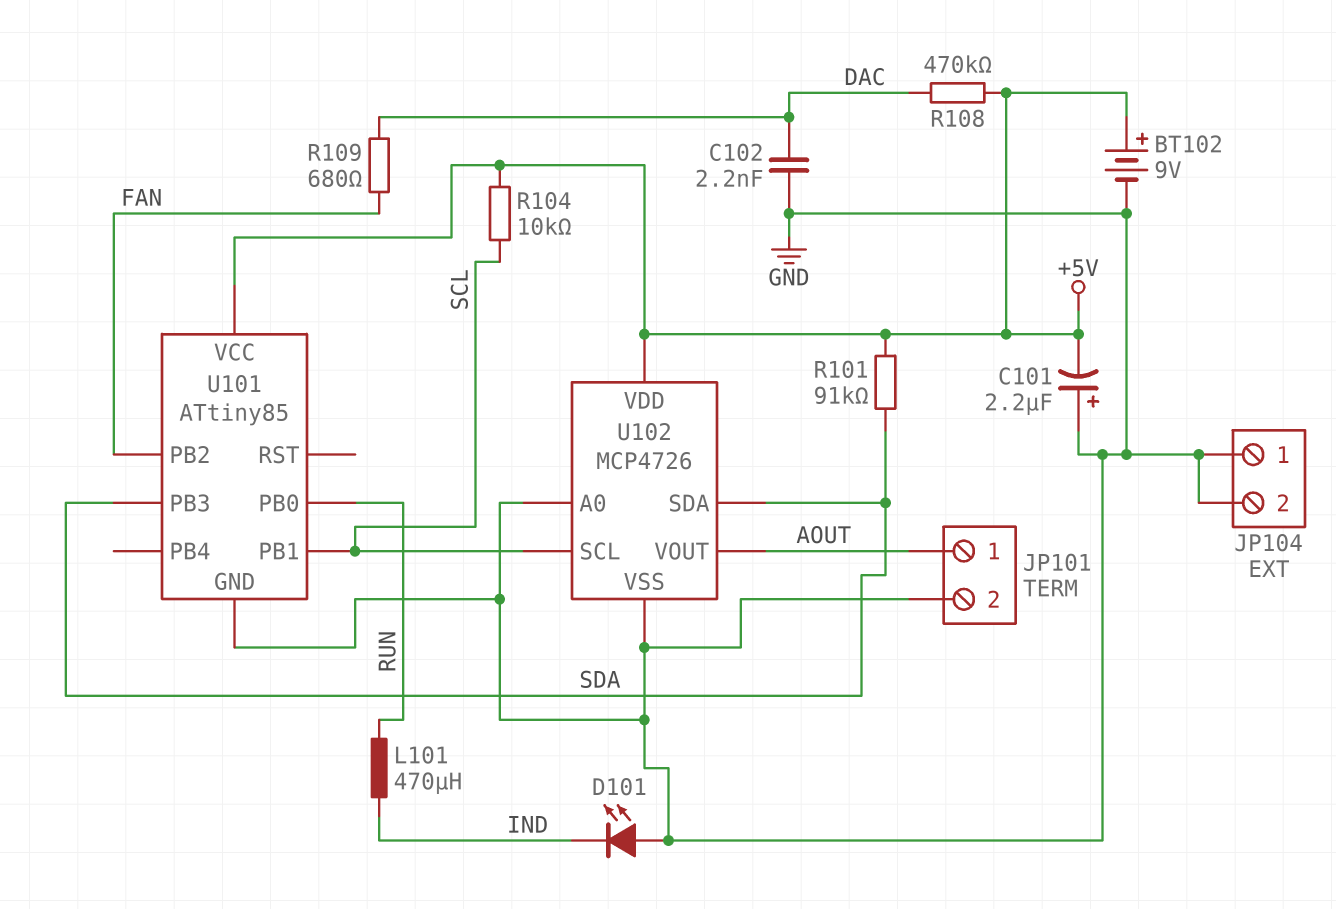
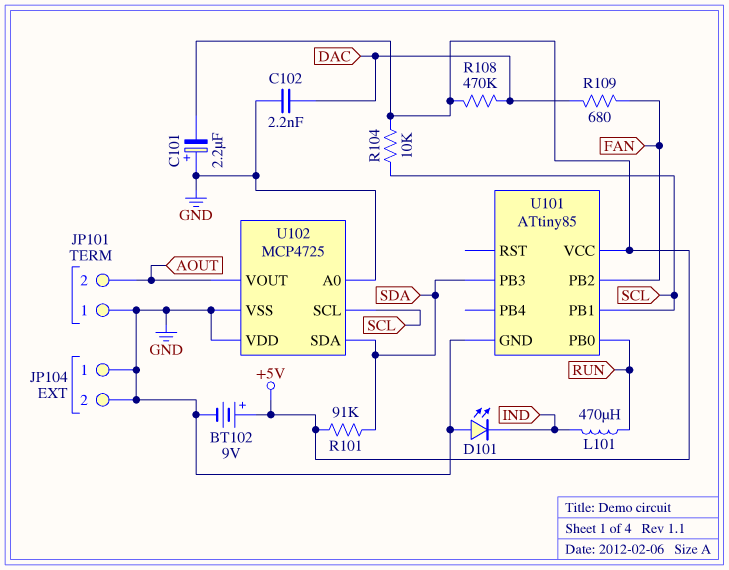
JP101 pin 1: AOUT -> GND
JP101 pin 2: GND -> AOUT
U102: MCP4726 -> MCP4725
U102 pin VDD: +5V -> GND

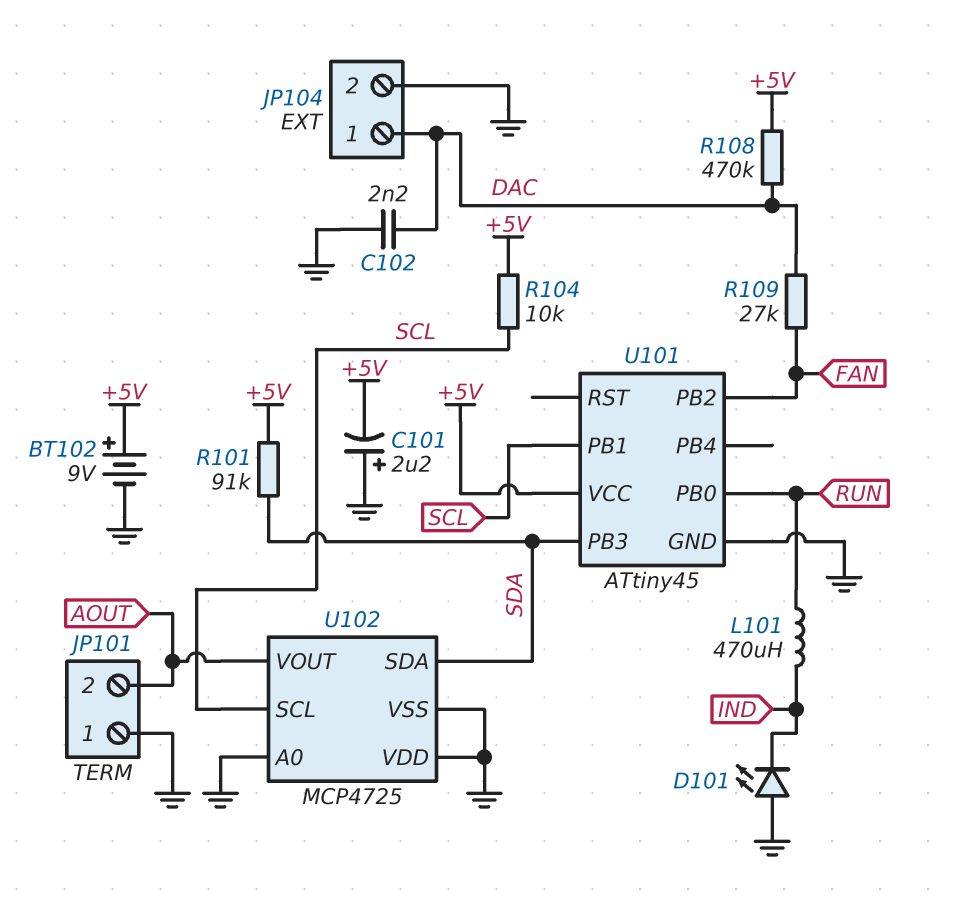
JP104 pin 1: GND -> DAC
R109: 680 (DAC, FAN) -> 27k (DAC, FAN)
U101: ATtiny85 -> ATtiny45

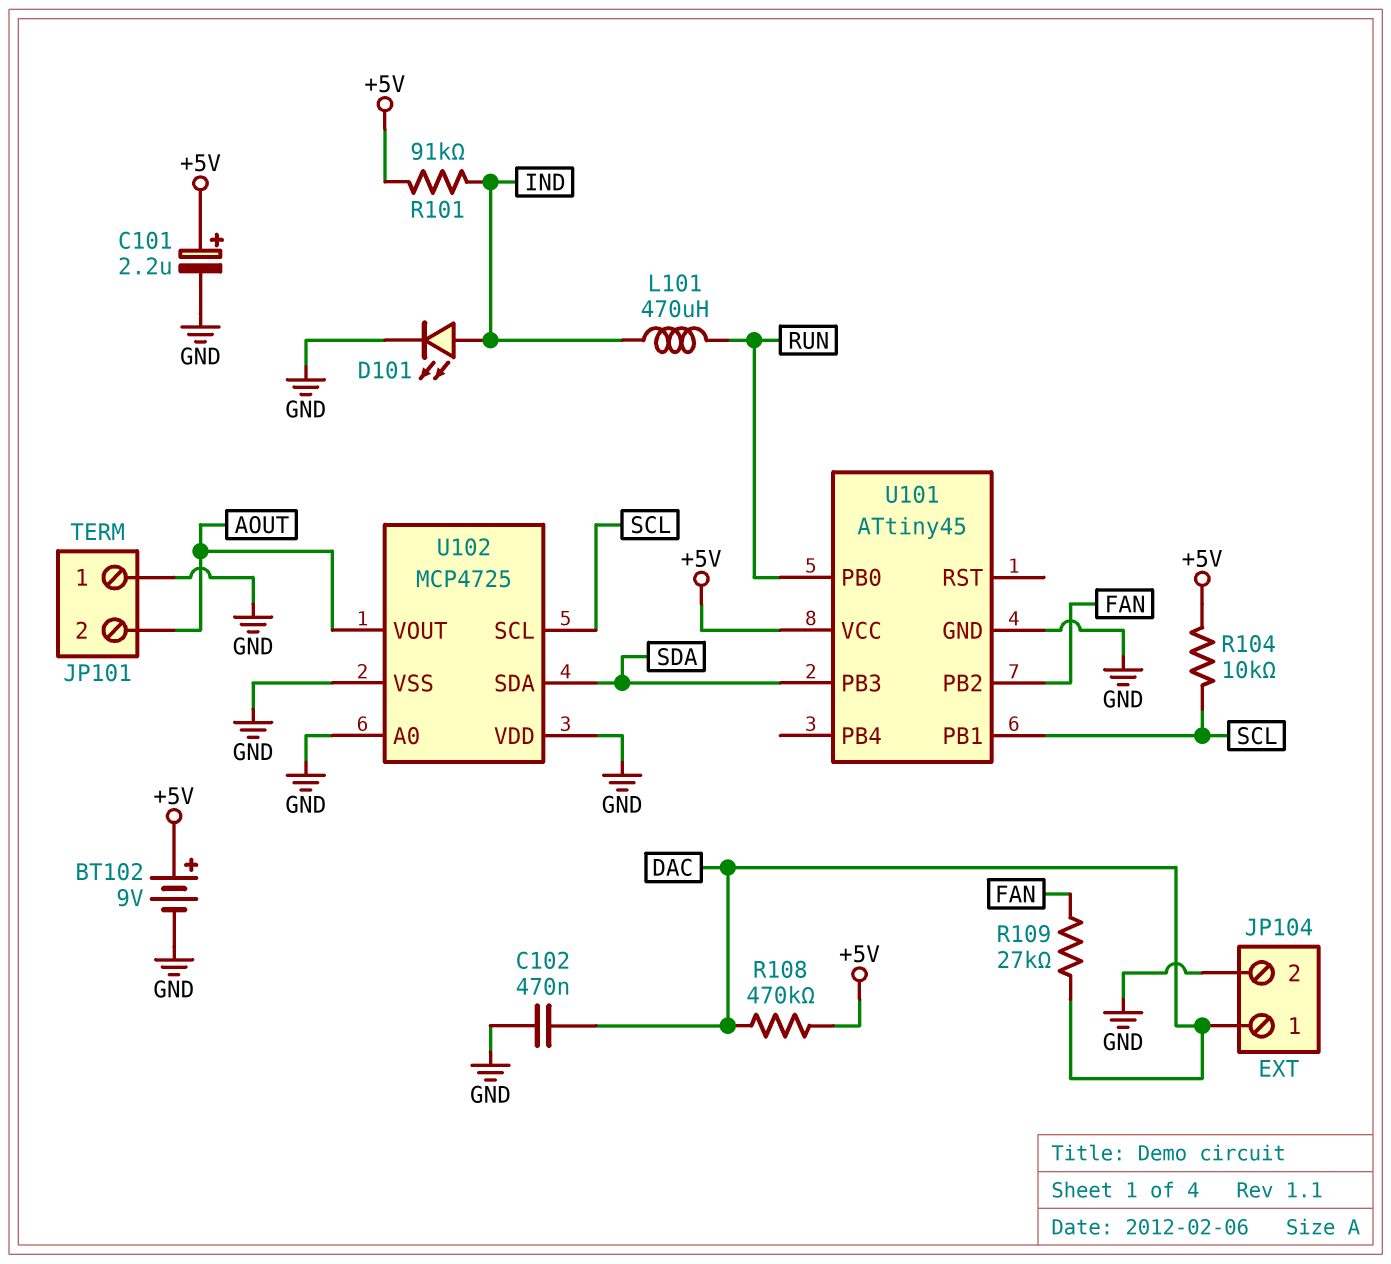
C101: 2.2uF (plus GND, minus +5V) -> 2.2uF (plus +5V, minus GND)
C102: 2.2nF (DAC, GND) -> 470nF (DAC, GND)
D101: LED (A GND, K IND) -> LED (A IND, K GND)
R101: 91k (+5V, SDA) -> 91k (+5V, IND)

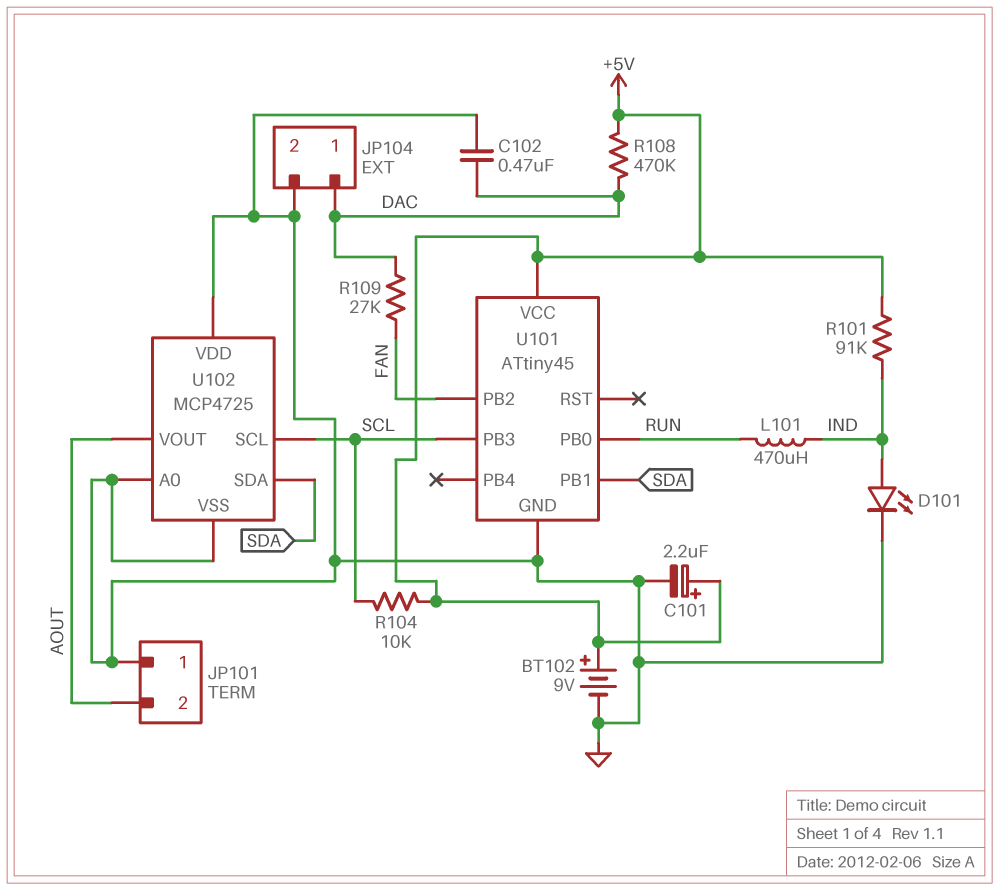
U101 pin PB1: SCL -> SDA
U101 pin PB3: SDA -> SCL

